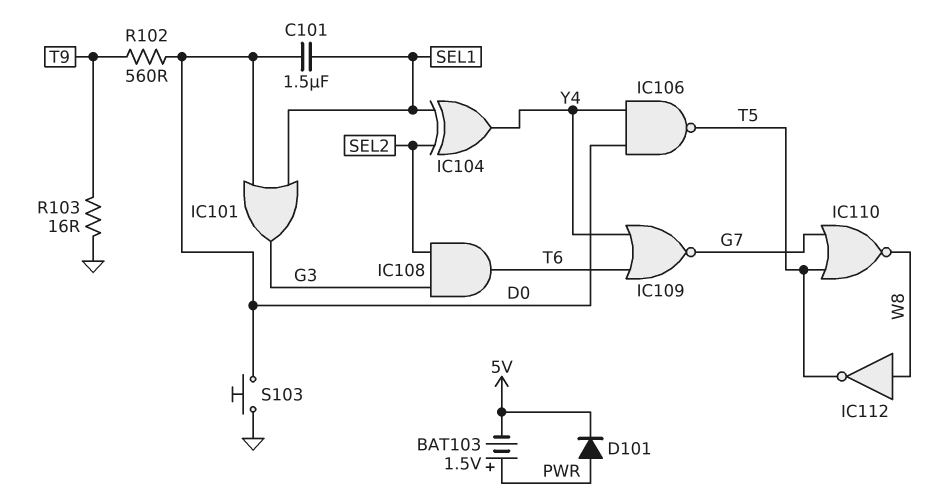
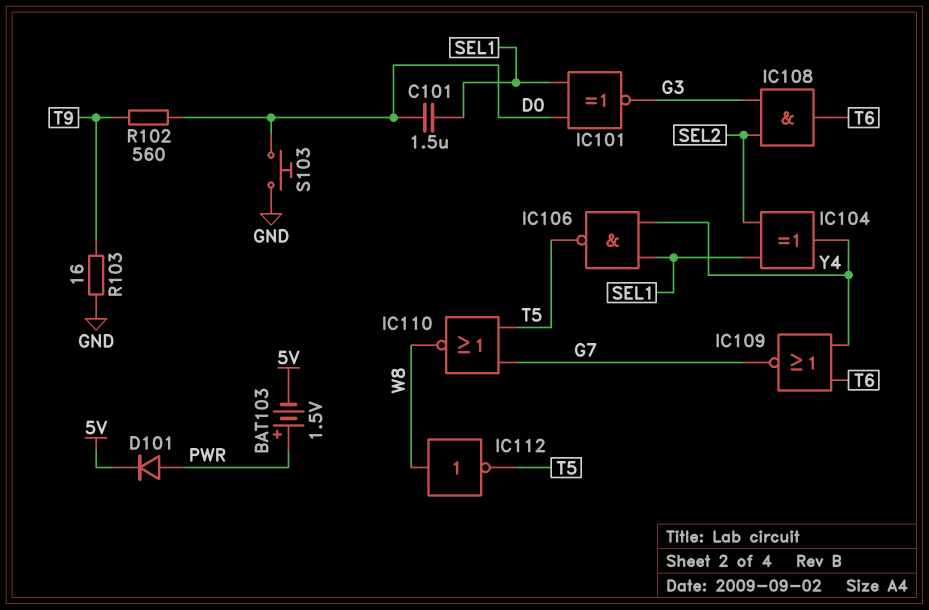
IC101: OR (in D0, in SEL1, out G3) -> XNOR (in D0, in SEL1, out G3)
IC106: NAND (in D0, in Y4, out T5) -> NAND (in SEL1, in Y4, out T5)

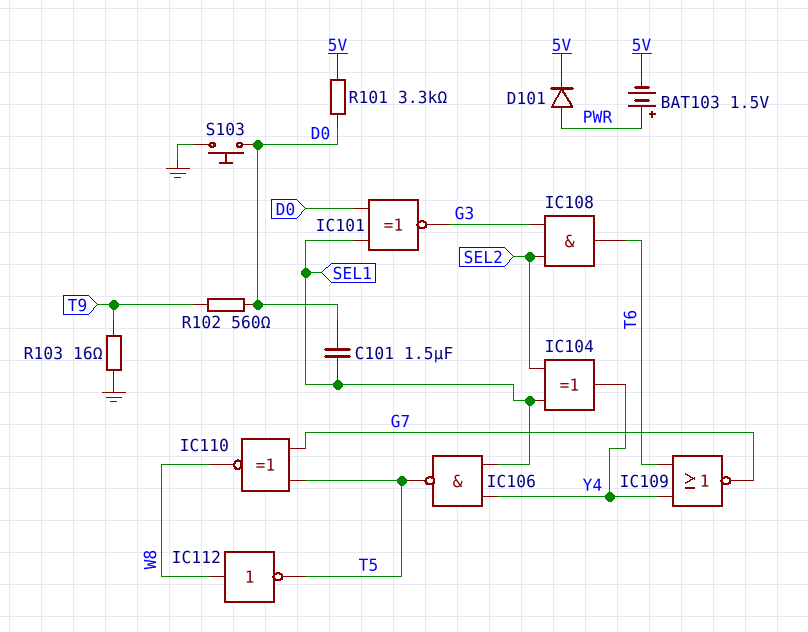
IC110: NOR (in G7, in T5, out W8) -> XNOR (in G7, in T5, out W8)
R101: none -> 3.3k (5V, D0)

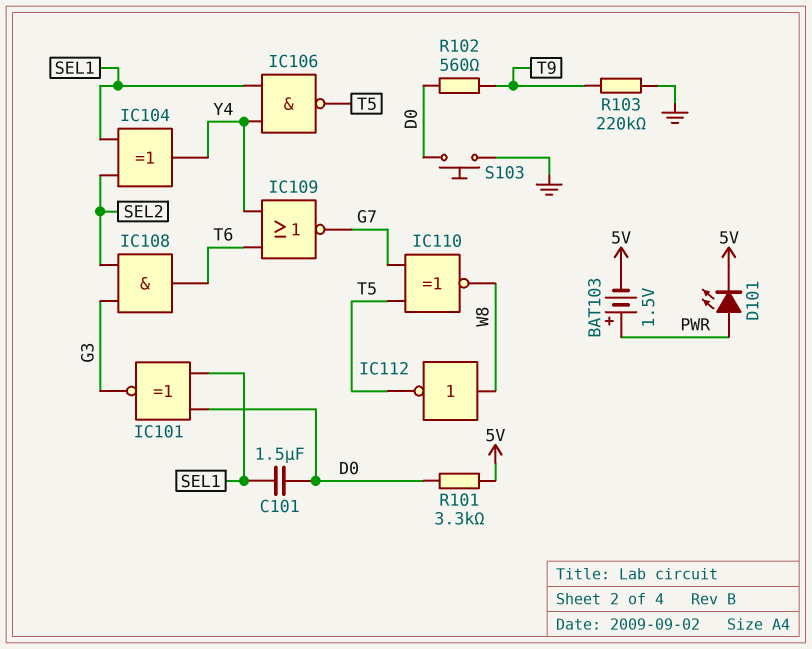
D101: diode (A PWR, K 5V) -> LED (A PWR, K 5V)
R103: 16 (GND, T9) -> 220k (GND, T9)

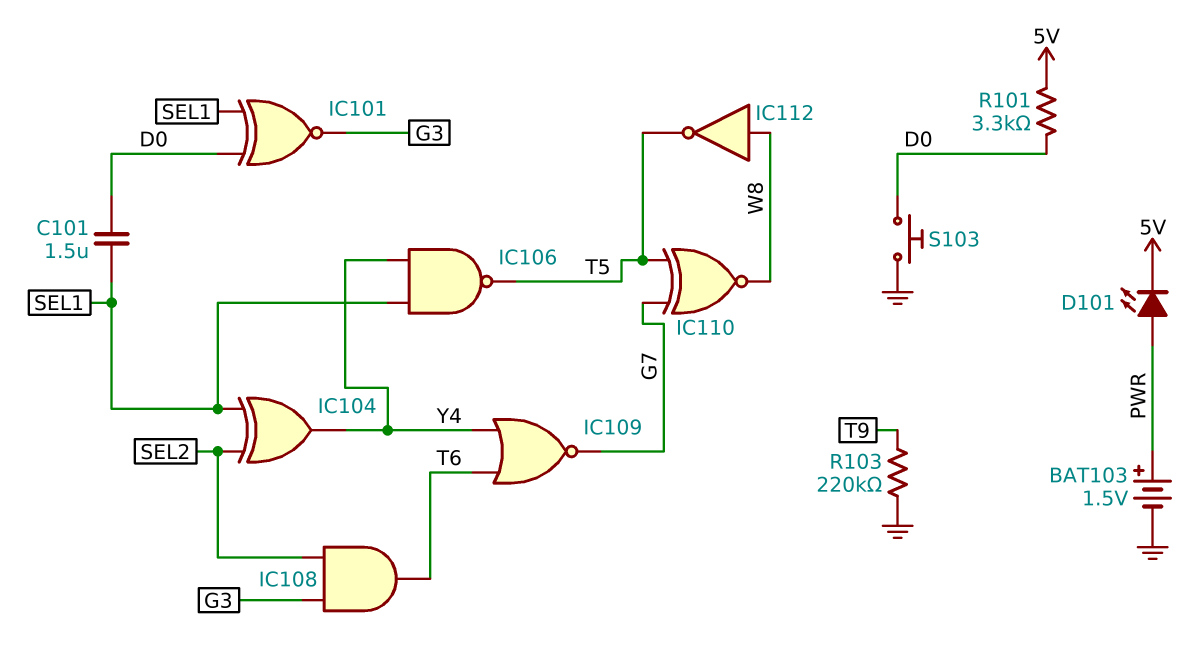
BAT103: 1.5V (plus PWR, minus 5V) -> 1.5V (plus PWR, minus GND)
R102: 560 (D0, T9) -> none

